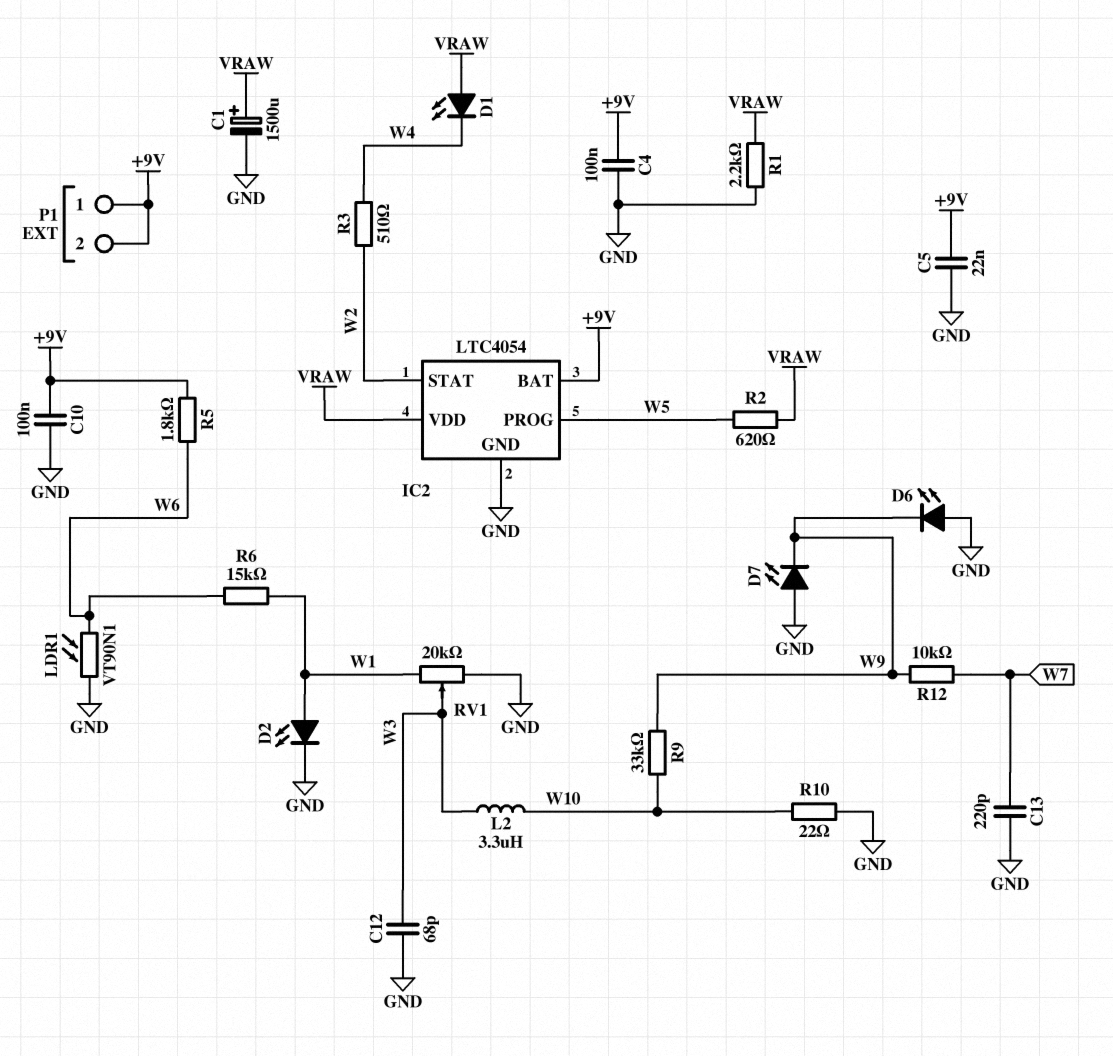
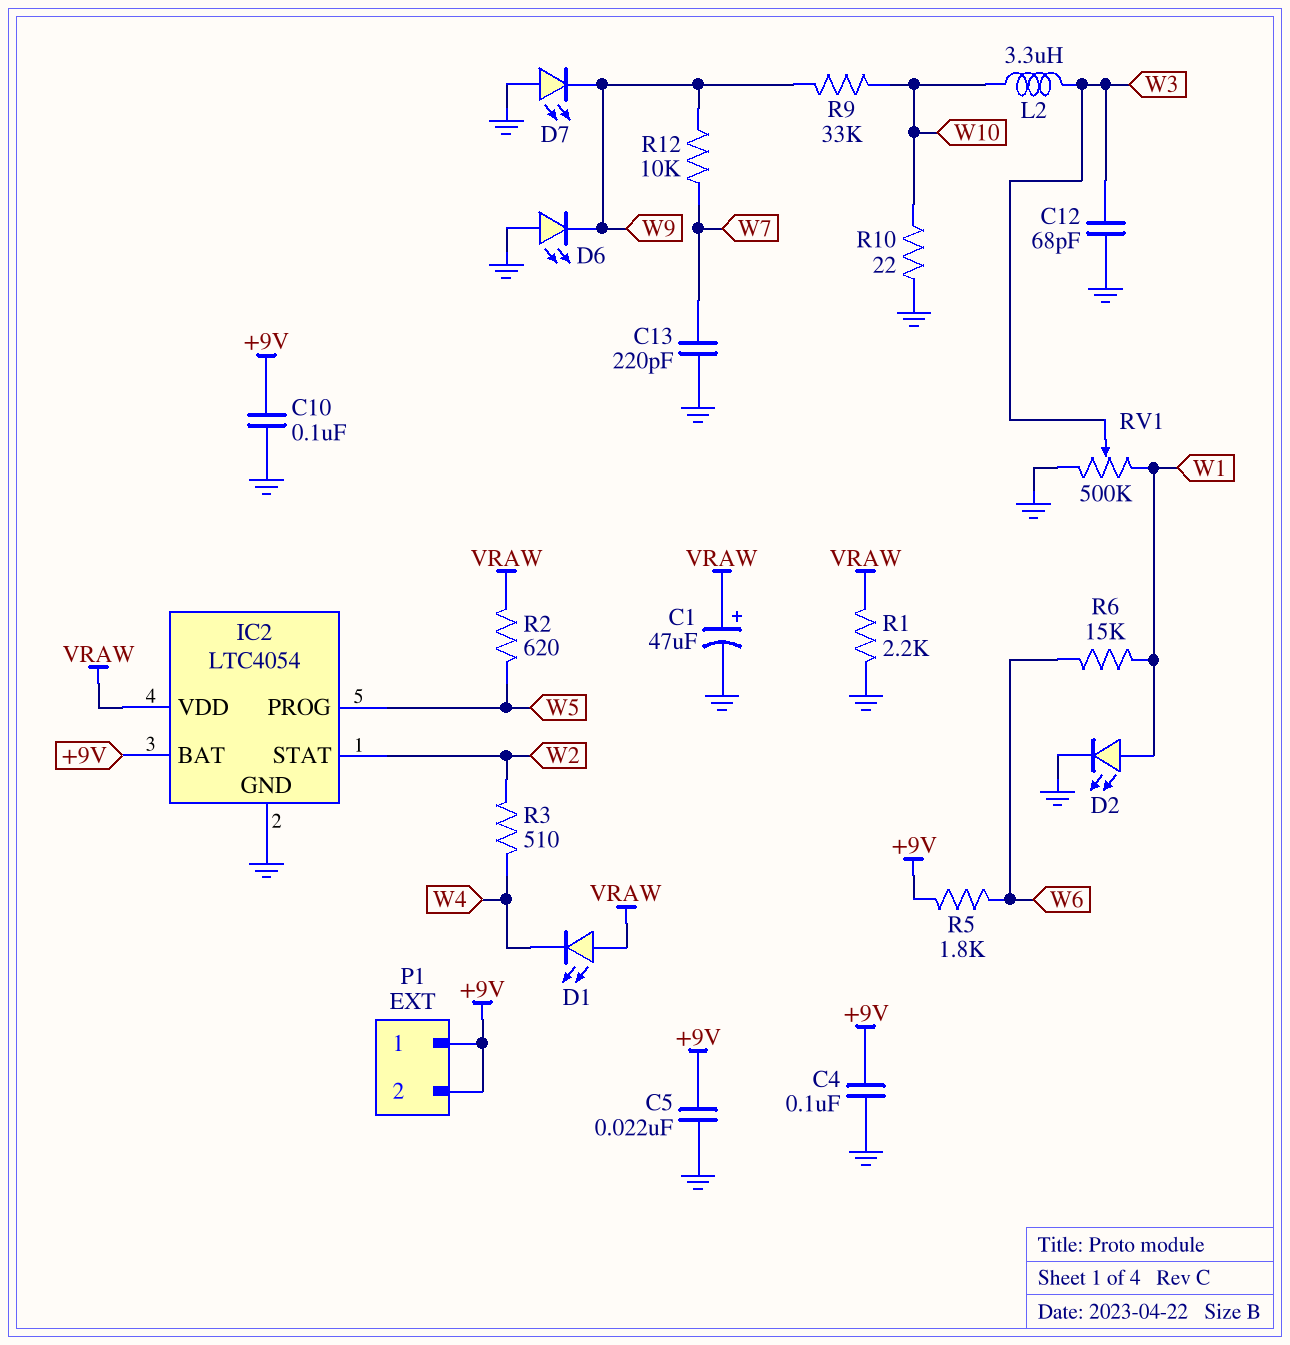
C1: 1500uF (plus VRAW, minus GND) -> 47uF (plus VRAW, minus GND)
LDR1: VT90N1 (GND, W6) -> none
RV1: 20k (GND, W1, wiper W3) -> 500k (GND, W1, wiper W3)

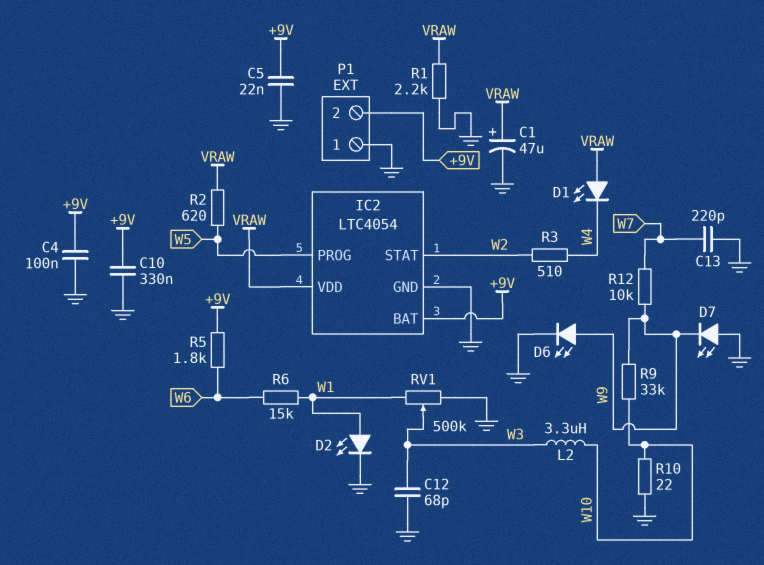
C10: 100nF (+9V, GND) -> 330nF (+9V, GND)
D6: LED (A GND, K W9) -> LED (A W9, K GND)
P1 pin 1: +9V -> GND

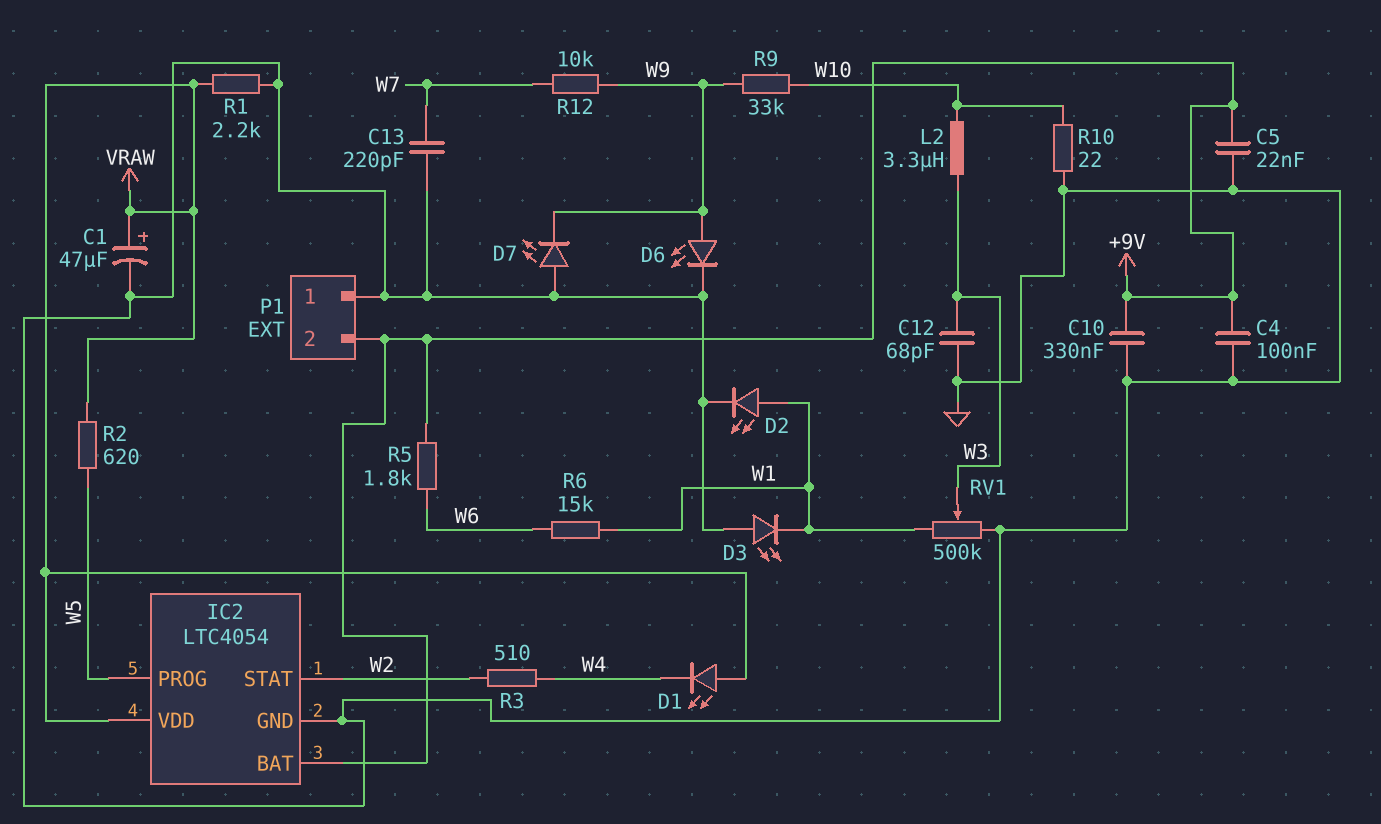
D3: none -> LED (A GND, K W1)

